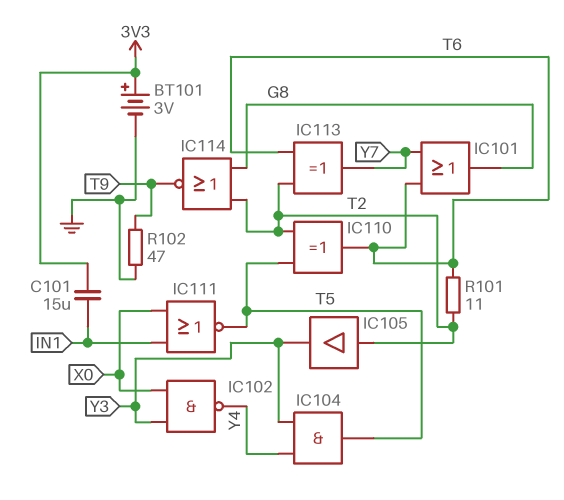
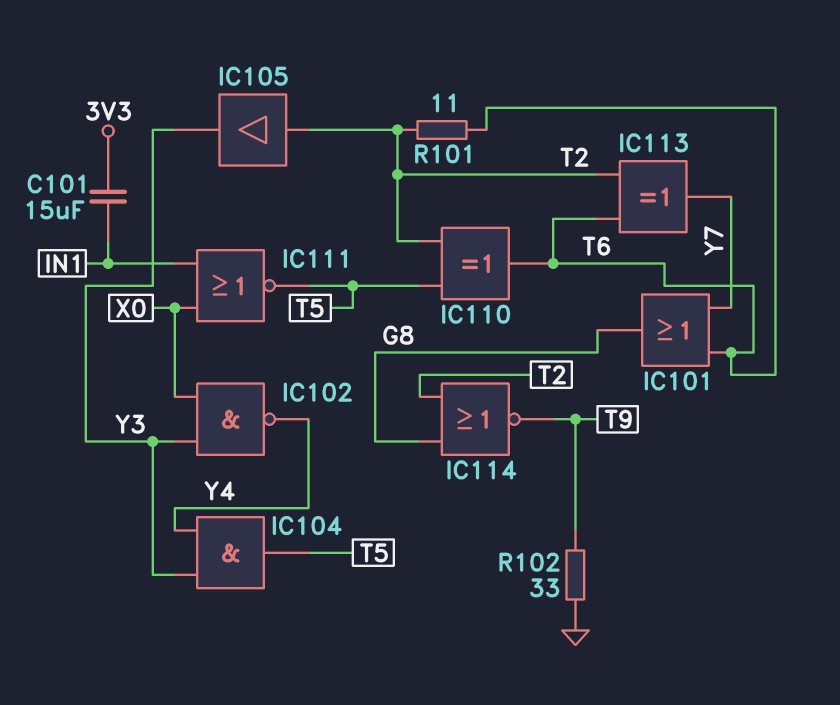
BT101: 3V (plus 3V3, minus GND) -> none
R102: 47 (GND, T9) -> 33 (GND, T9)

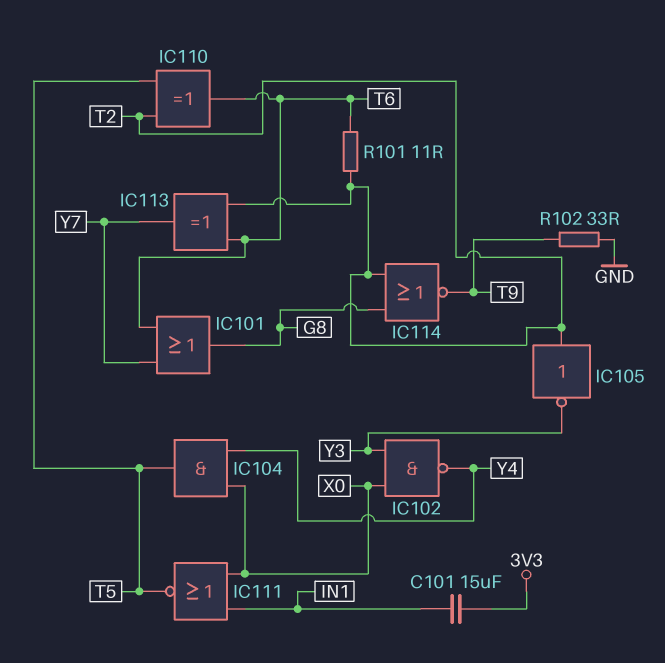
IC104: AND (in Y3, in Y4, out T5) -> AND (in X0, in Y4, out T5)
IC105: buffer (in T2, out Y3) -> NOT (in T2, out Y3)

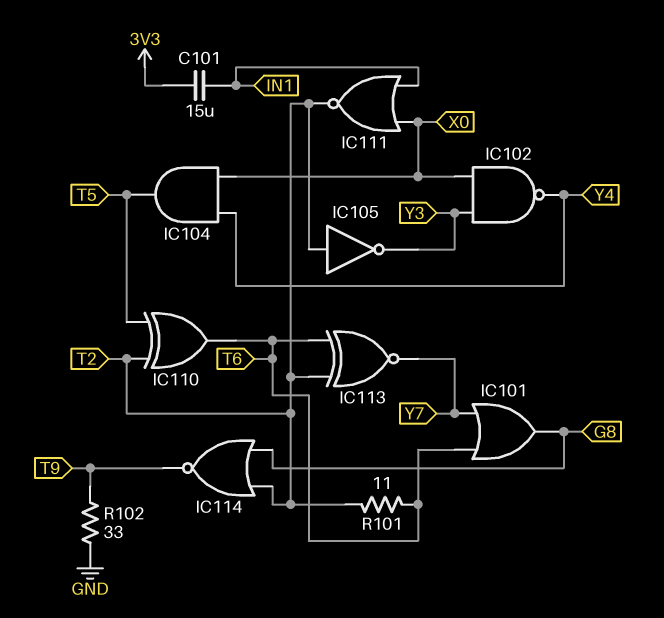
IC111: NOR (in IN1, in X0, out T5) -> NOR (in IN1, in X0, out T2)
IC113: XOR (in T2, in T6, out Y7) -> XNOR (in T2, in T6, out Y7)

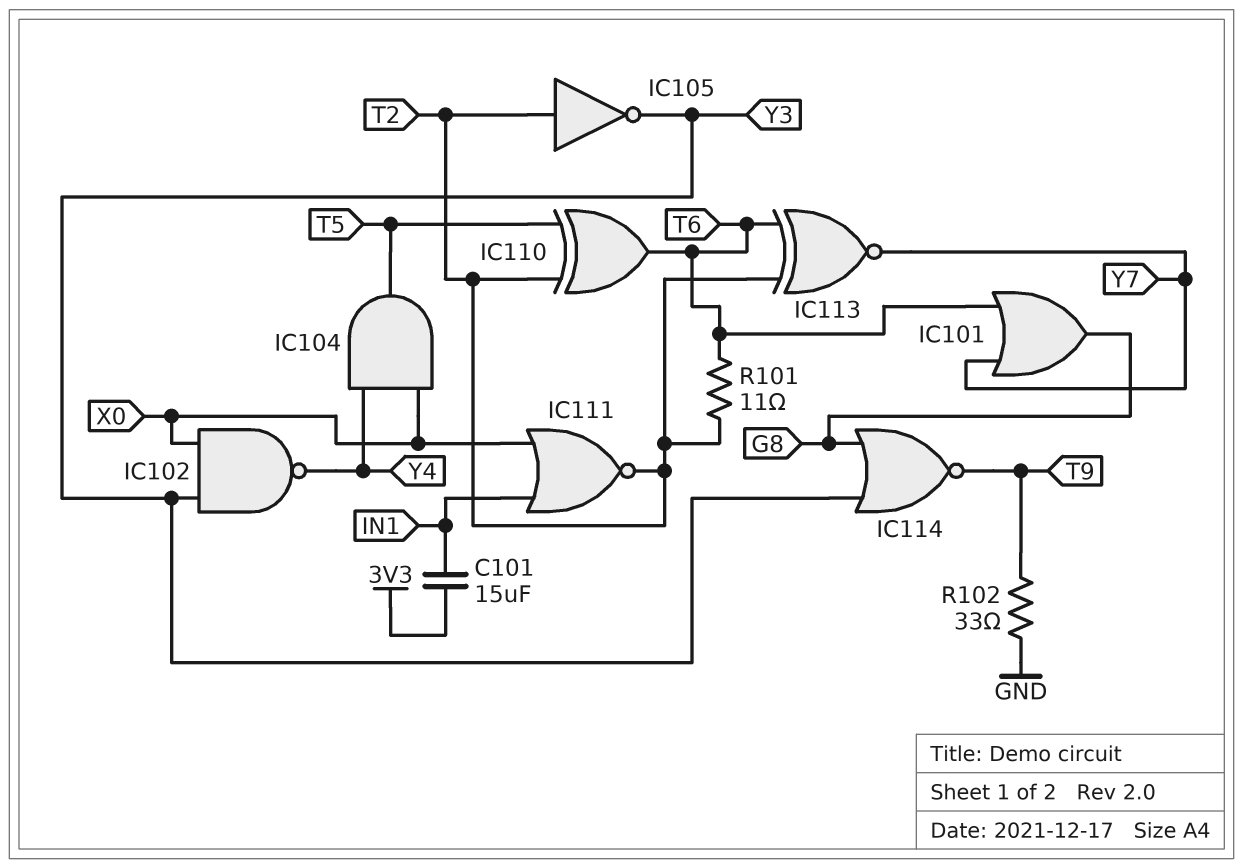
IC114: NOR (in G8, in T2, out T9) -> NOR (in G8, in Y3, out T9)

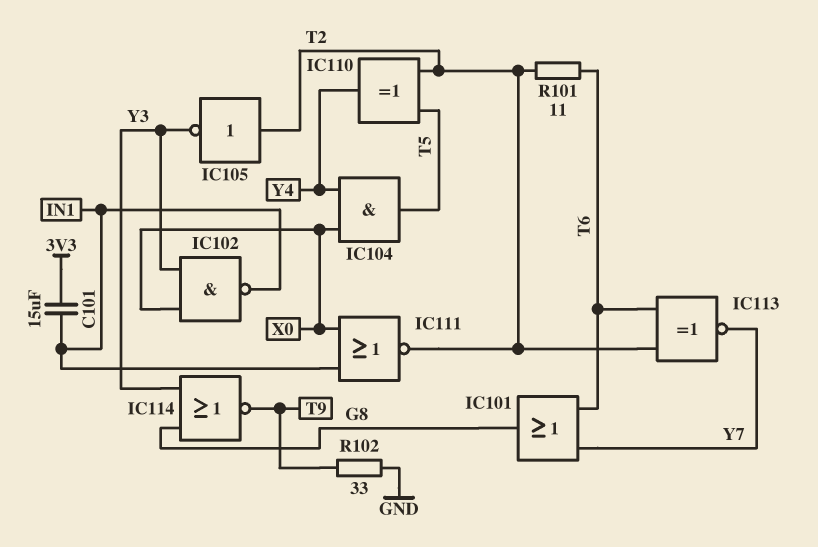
IC102: NAND (in X0, in Y3, out Y4) -> NAND (in X0, in Y3, out IN1)
IC110: XOR (in T2, in T5, out T6) -> XOR (in T2, in T5, out Y4)

